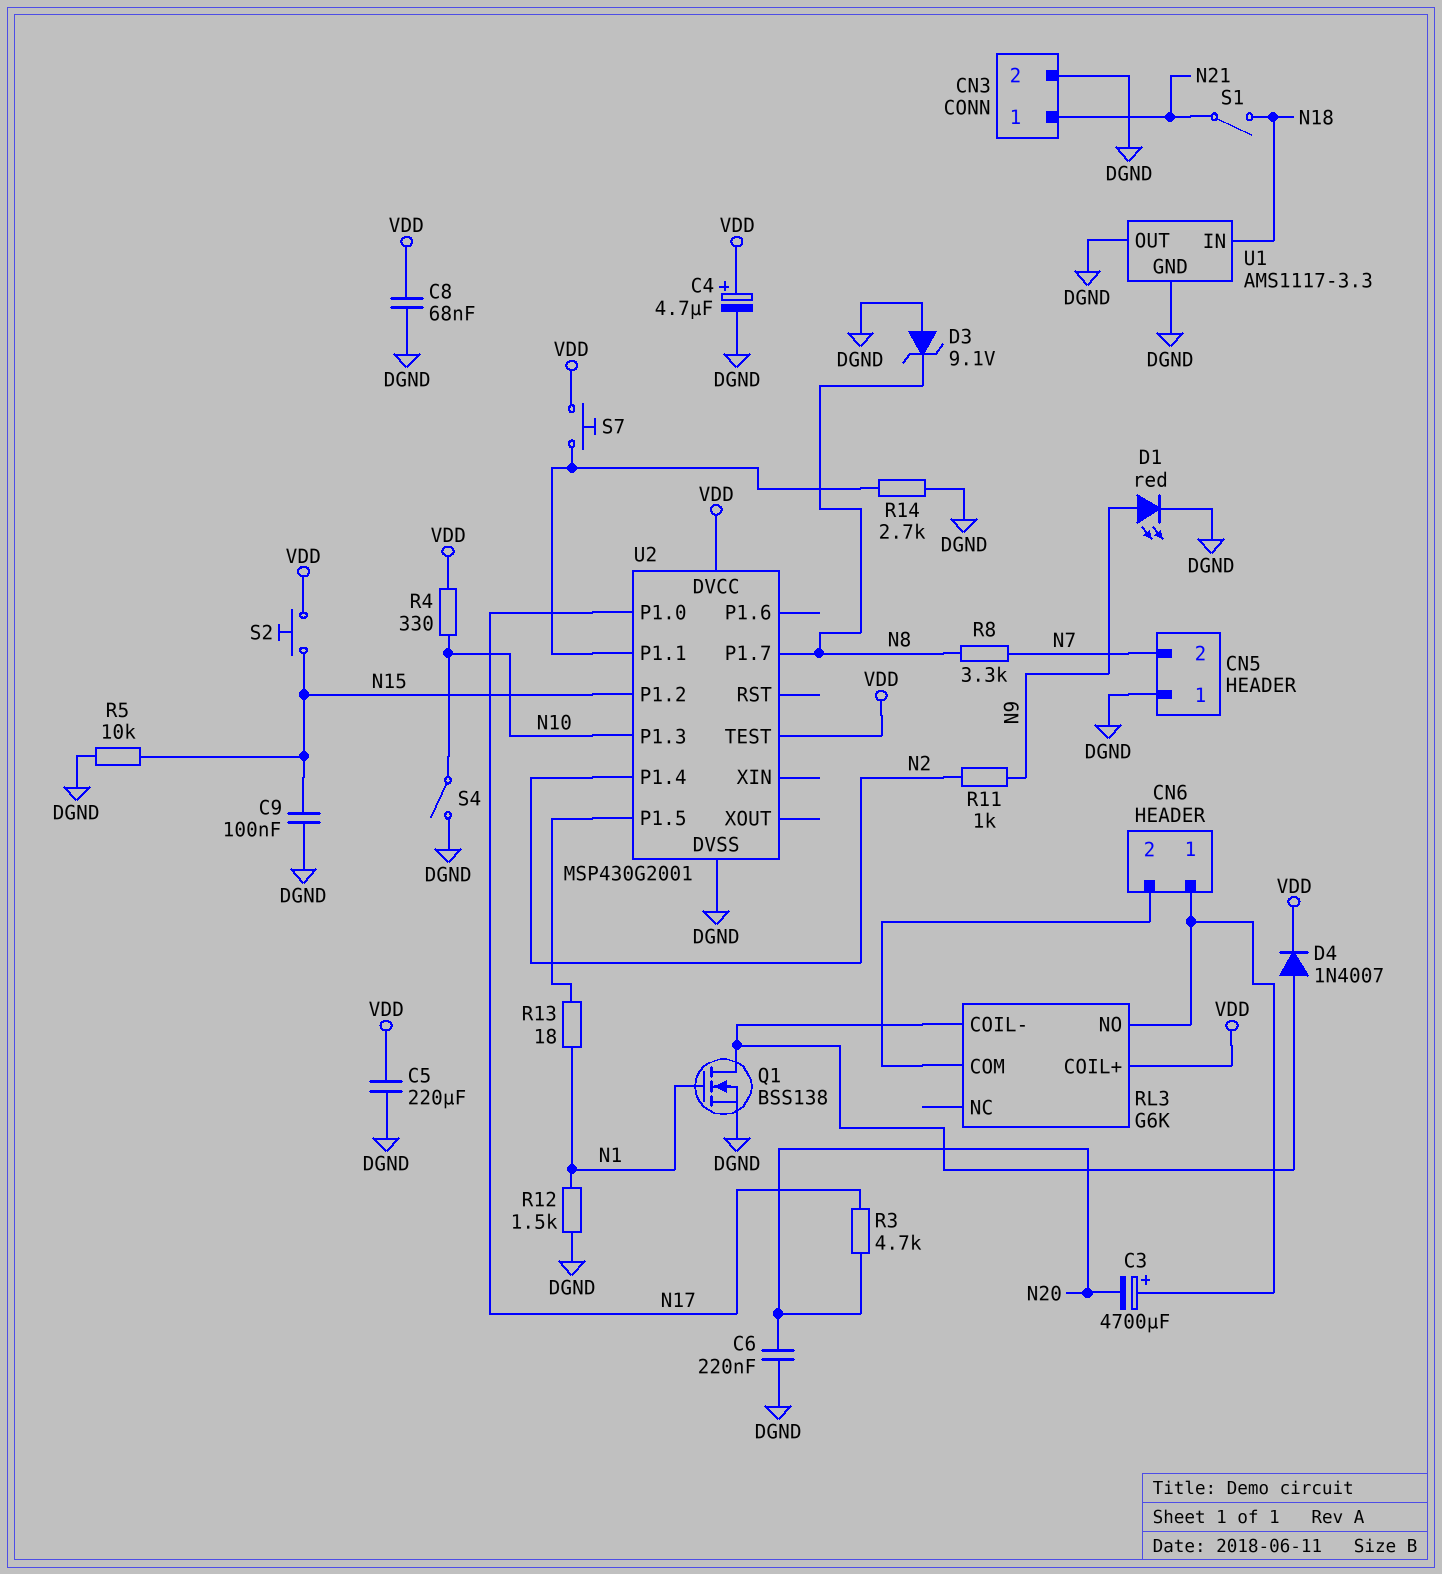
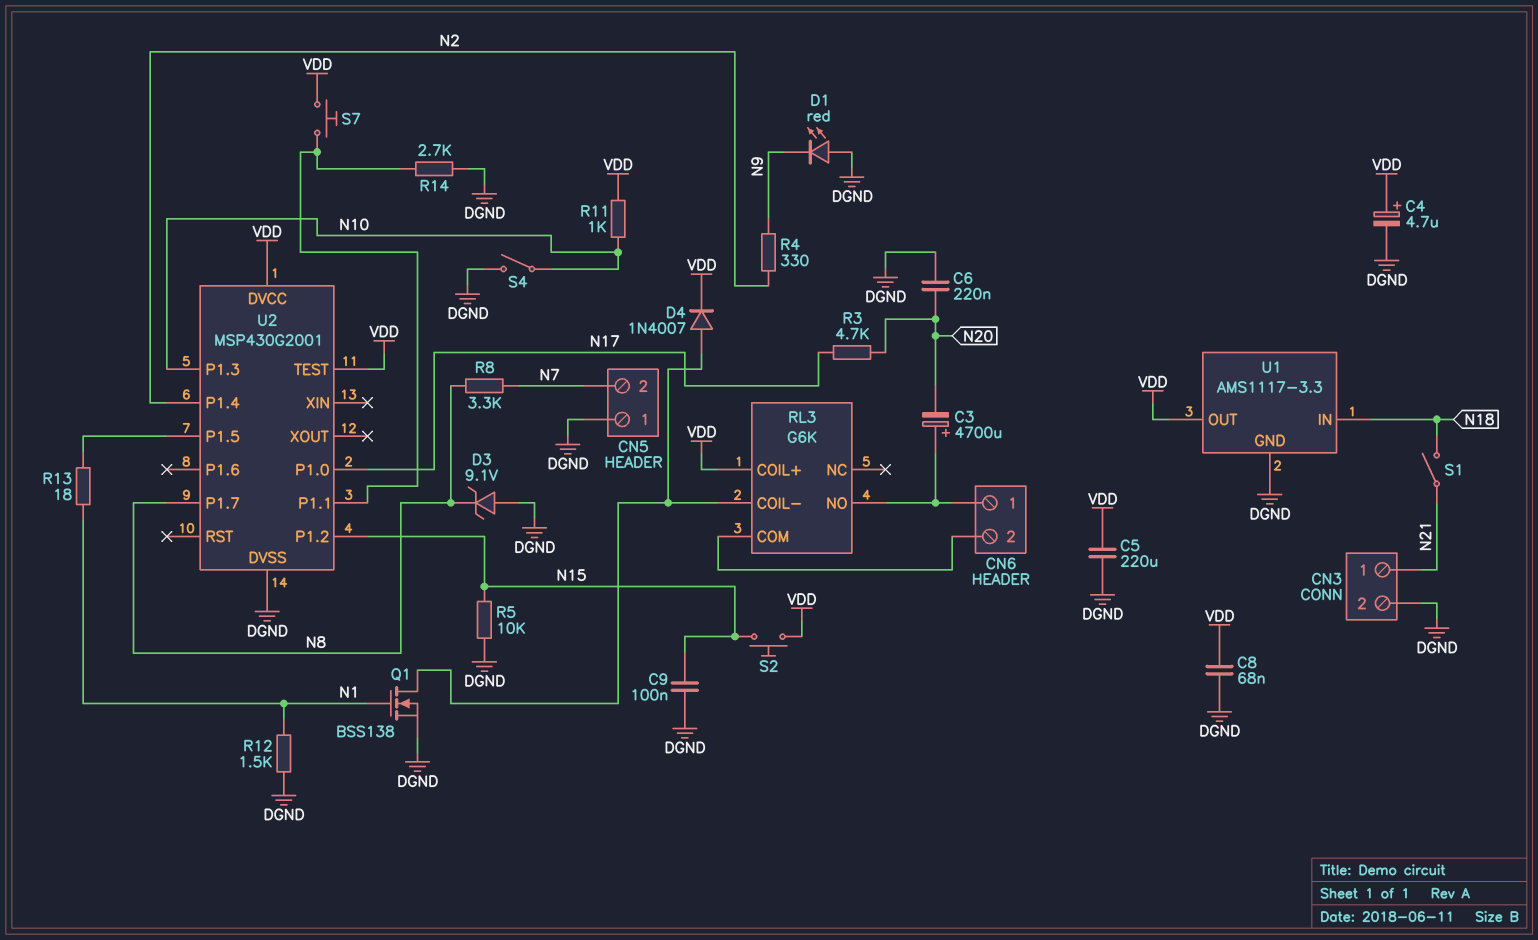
D1: LED red (A N9, K DGND) -> LED red (A DGND, K N9)
R4: 330 (N10, VDD) -> 330 (N2, N9)
R11: 1k (N2, N9) -> 1k (N10, VDD)
U1 pin OUT: DGND -> VDD

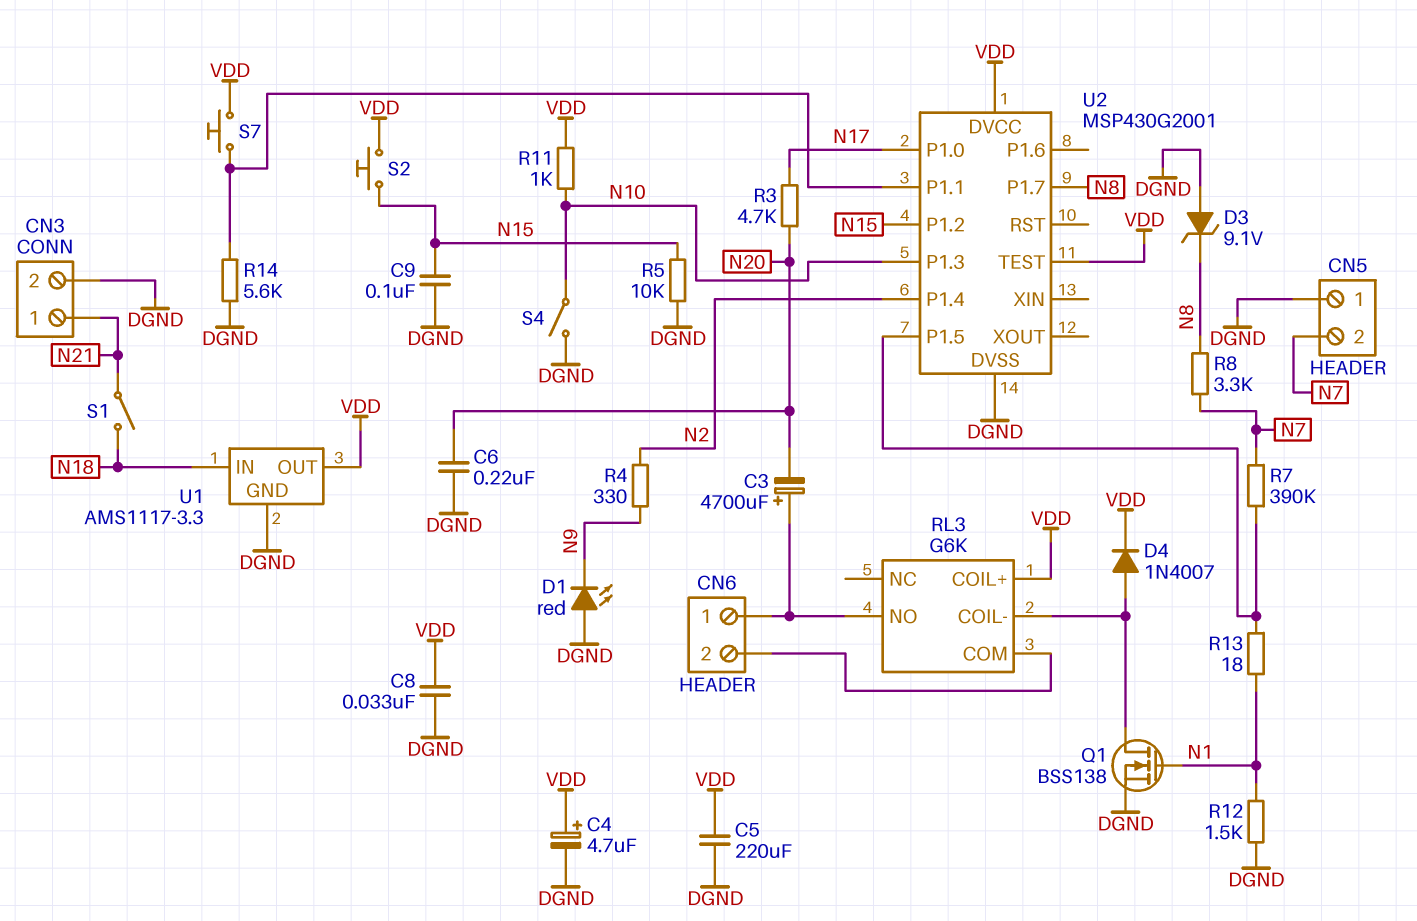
C8: 68nF (DGND, VDD) -> 33nF (DGND, VDD)
R7: none -> 390k (N7, U2/P1.5)
R14: 2.7k (DGND, U2/P1.1) -> 5.6k (DGND, U2/P1.1)

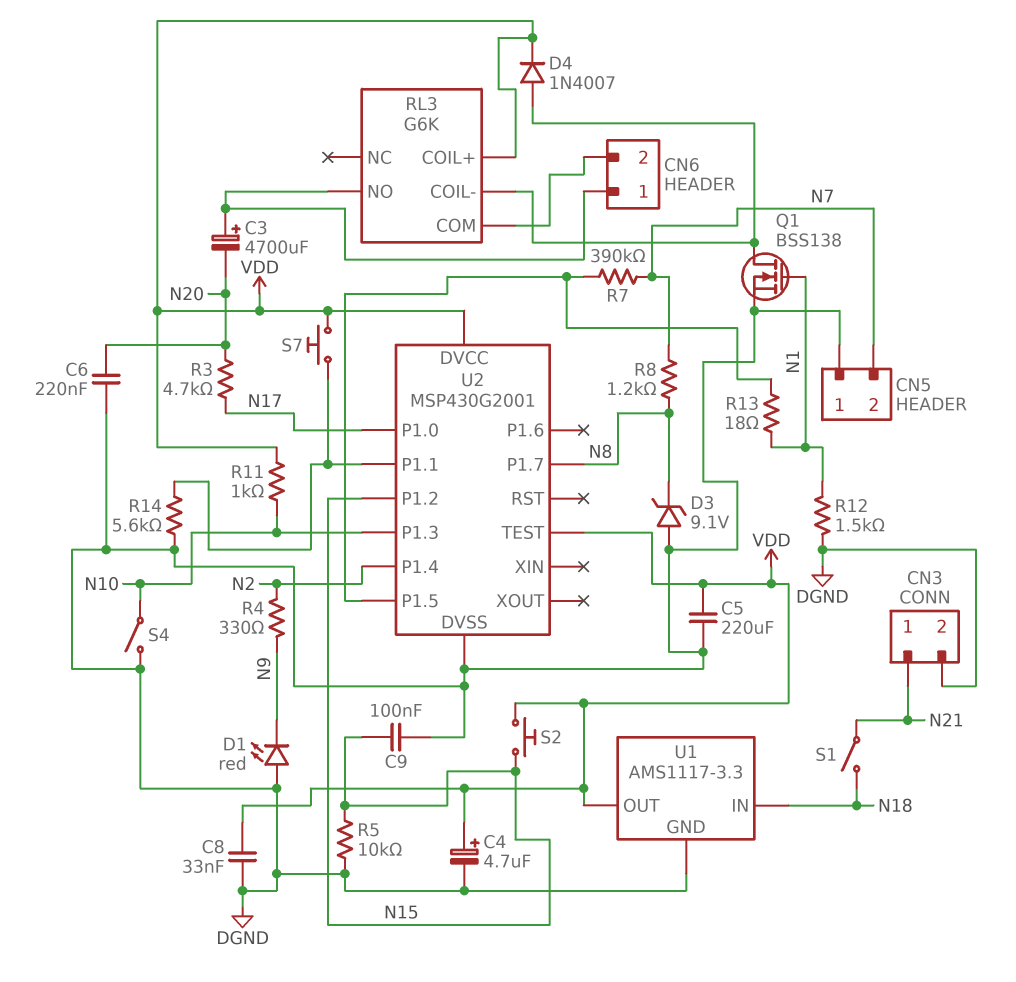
R8: 3.3k (N7, N8) -> 1.2k (N7, N8)

